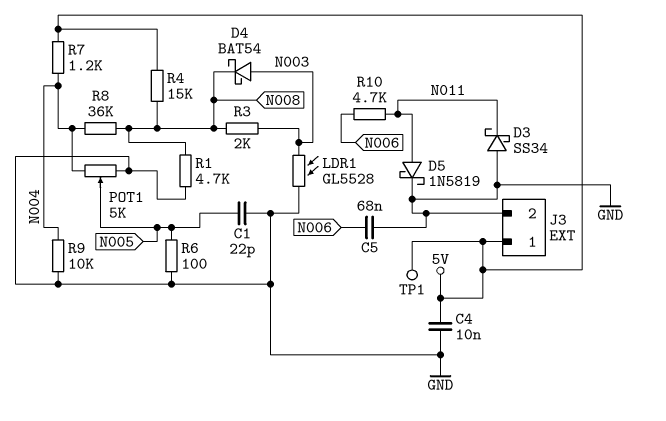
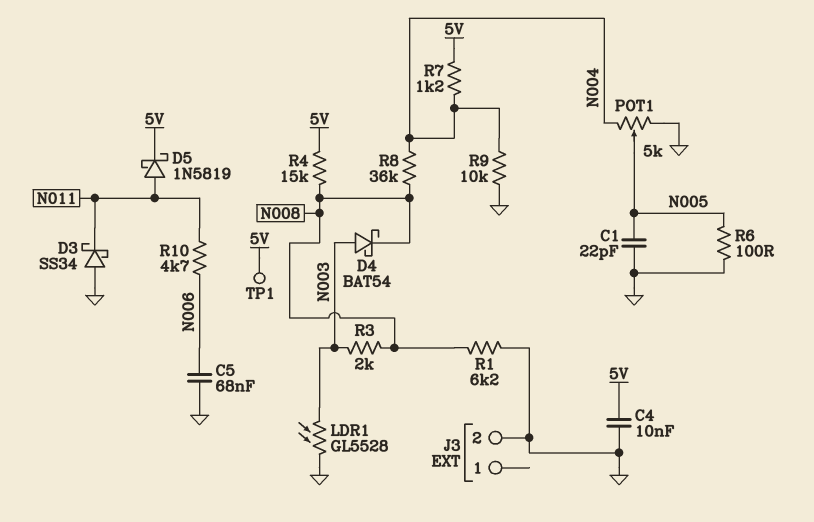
D5: schottky 1N5819 (A N011, K GND) -> schottky 1N5819 (A N011, K 5V)
J3 pin 1: 5V -> none
R1: 4.7k (GND, N008) -> 6.2k (GND, N008)

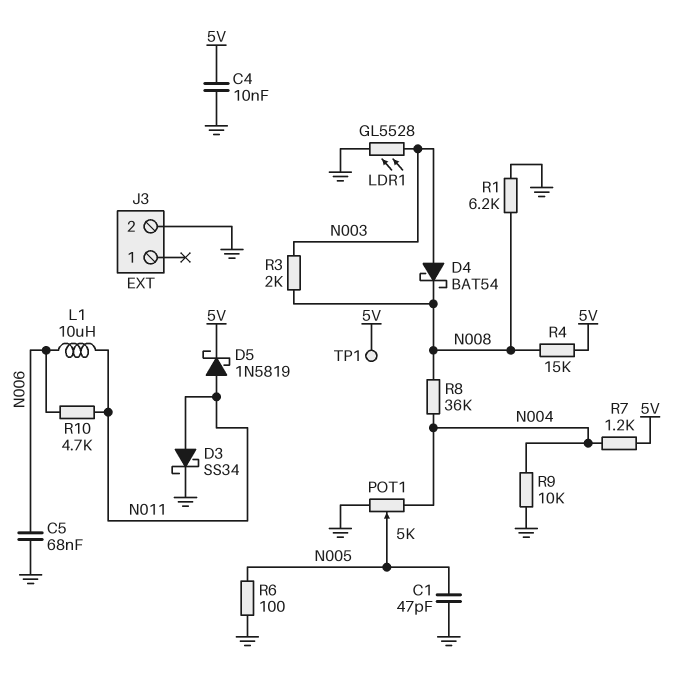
C1: 22pF (GND, N005) -> 47pF (GND, N005)
D3: schottky SS34 (A GND, K N011) -> schottky SS34 (A N011, K GND)
L1: none -> 10uH (N006, N011)

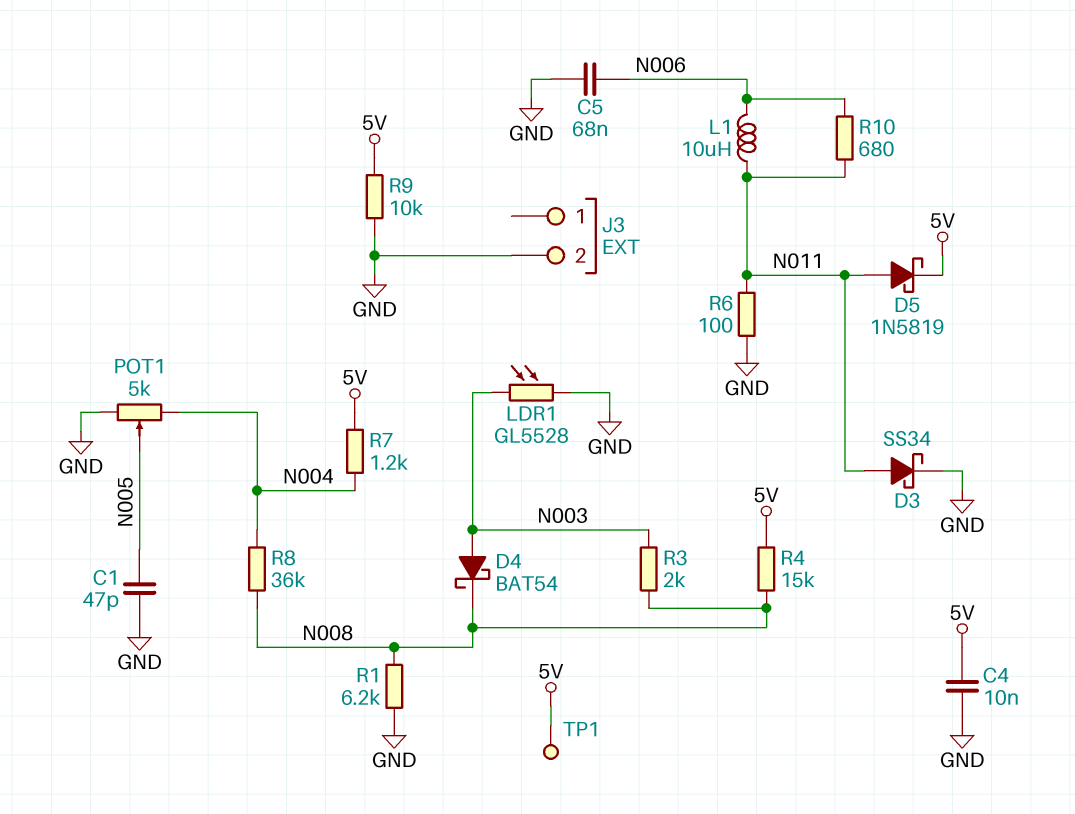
R6: 100 (GND, N005) -> 100 (GND, N011)
R9: 10k (GND, N004) -> 10k (5V, GND)
R10: 4.7k (N006, N011) -> 680 (N006, N011)

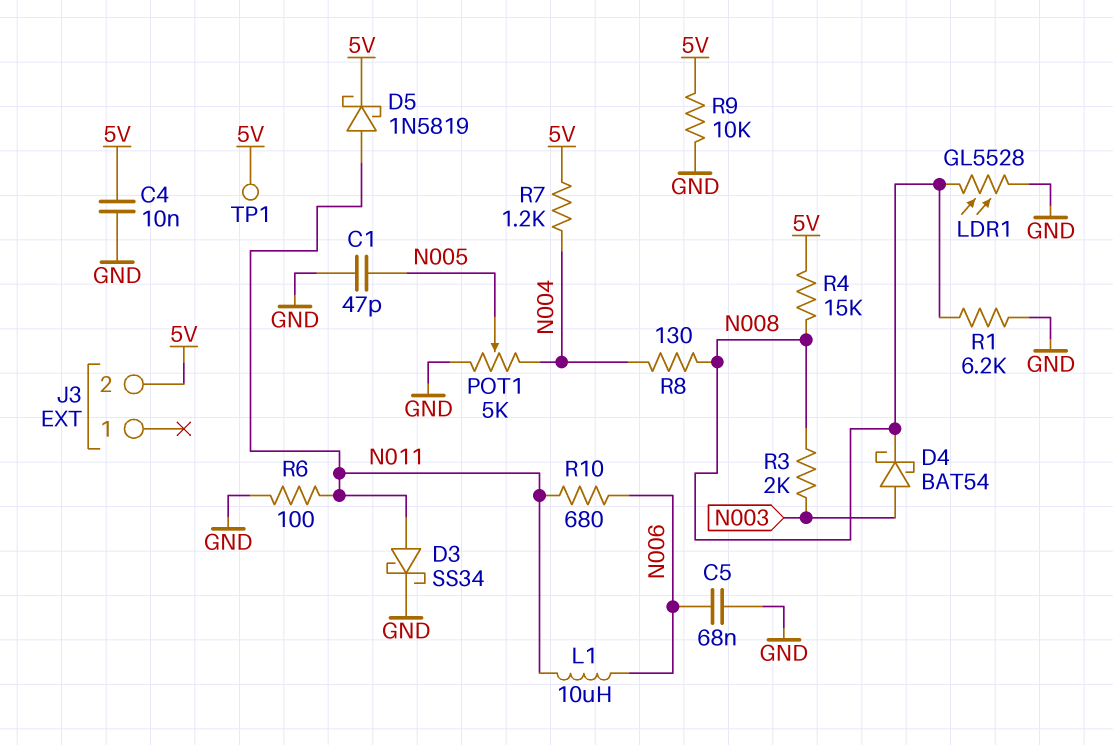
J3 pin 2: GND -> 5V
LDR1: GL5528 (GND, N003) -> GL5528 (GND, N008)
R8: 36k (N004, N008) -> 130 (N004, N008)

